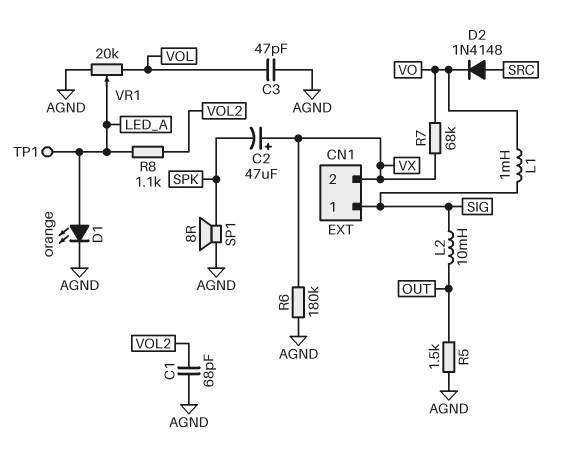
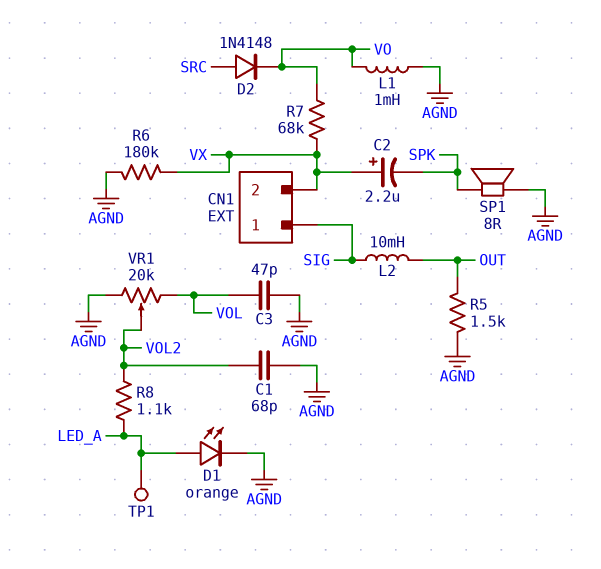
C2: 47uF (plus VX, minus SPK) -> 2.2uF (plus VX, minus SPK)
L1: 1mH (SIG, VO) -> 1mH (AGND, VO)
VR1: 20k (AGND, VOL, wiper LED_A) -> 20k (AGND, VOL, wiper VOL2)

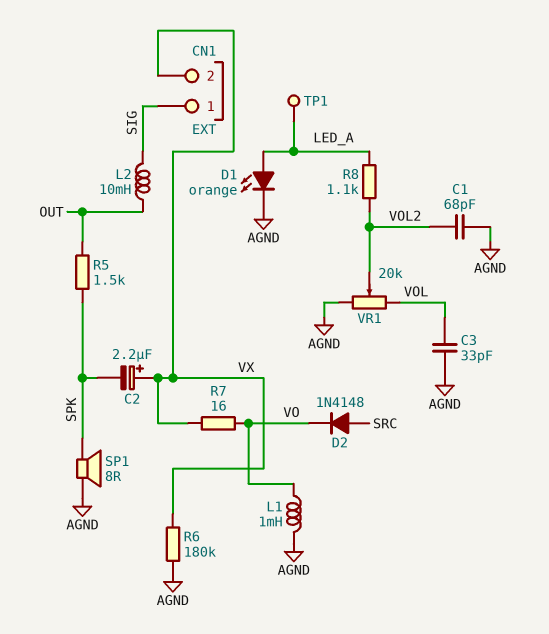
C3: 47pF (AGND, VOL) -> 33pF (AGND, VOL)
R5: 1.5k (AGND, OUT) -> 1.5k (OUT, SPK)
R7: 68k (VO, VX) -> 16 (VO, VX)

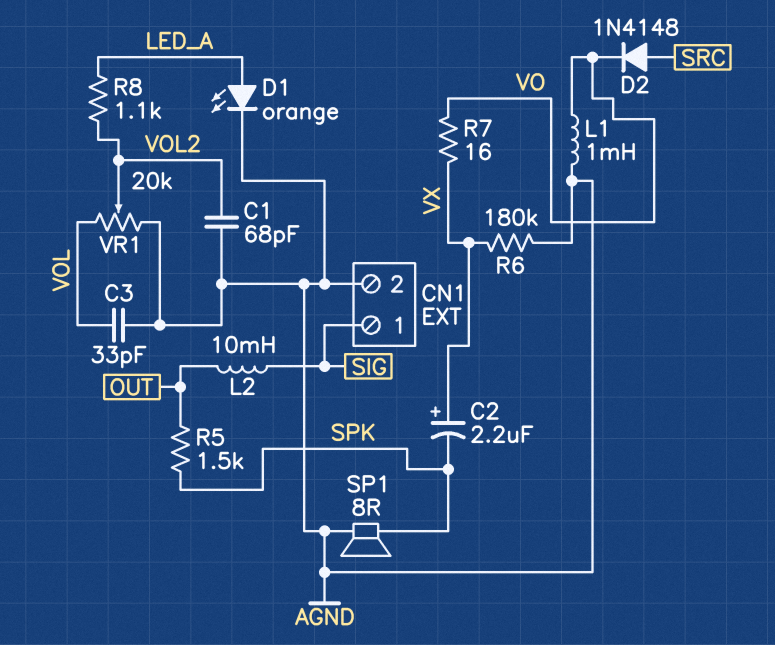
CN1 pin 2: VX -> AGND
TP1: test point (LED_A) -> none

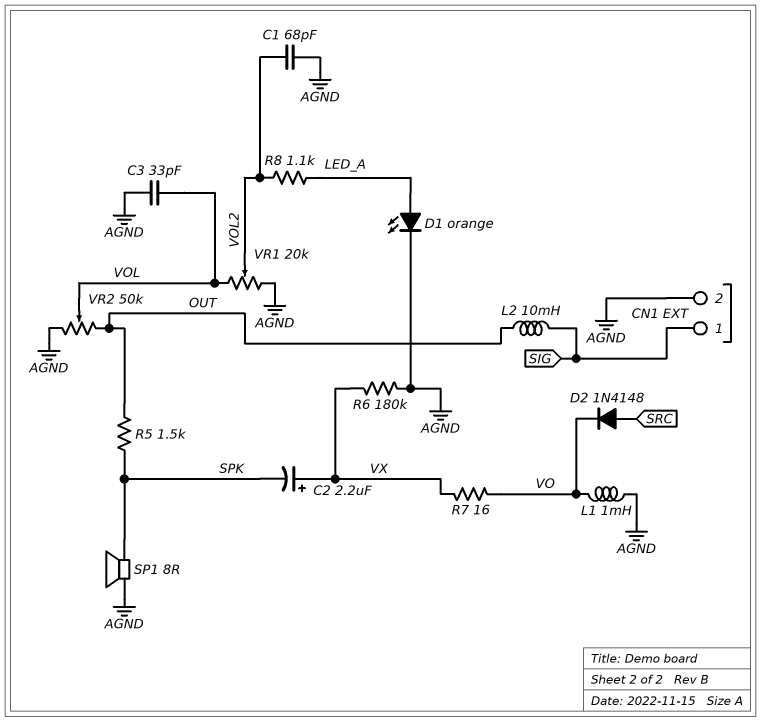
VR2: none -> 50k (AGND, OUT, wiper VOL)

